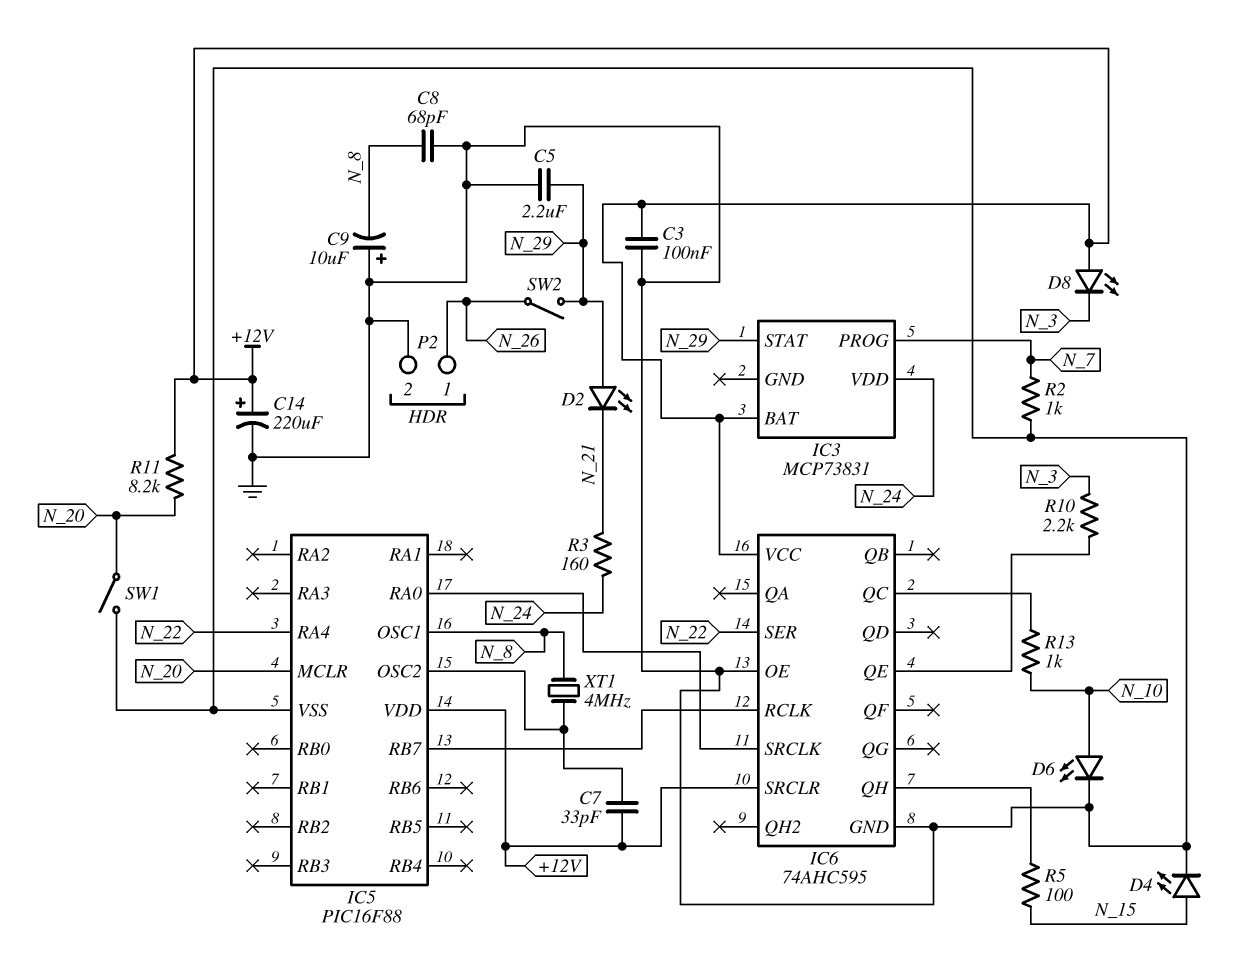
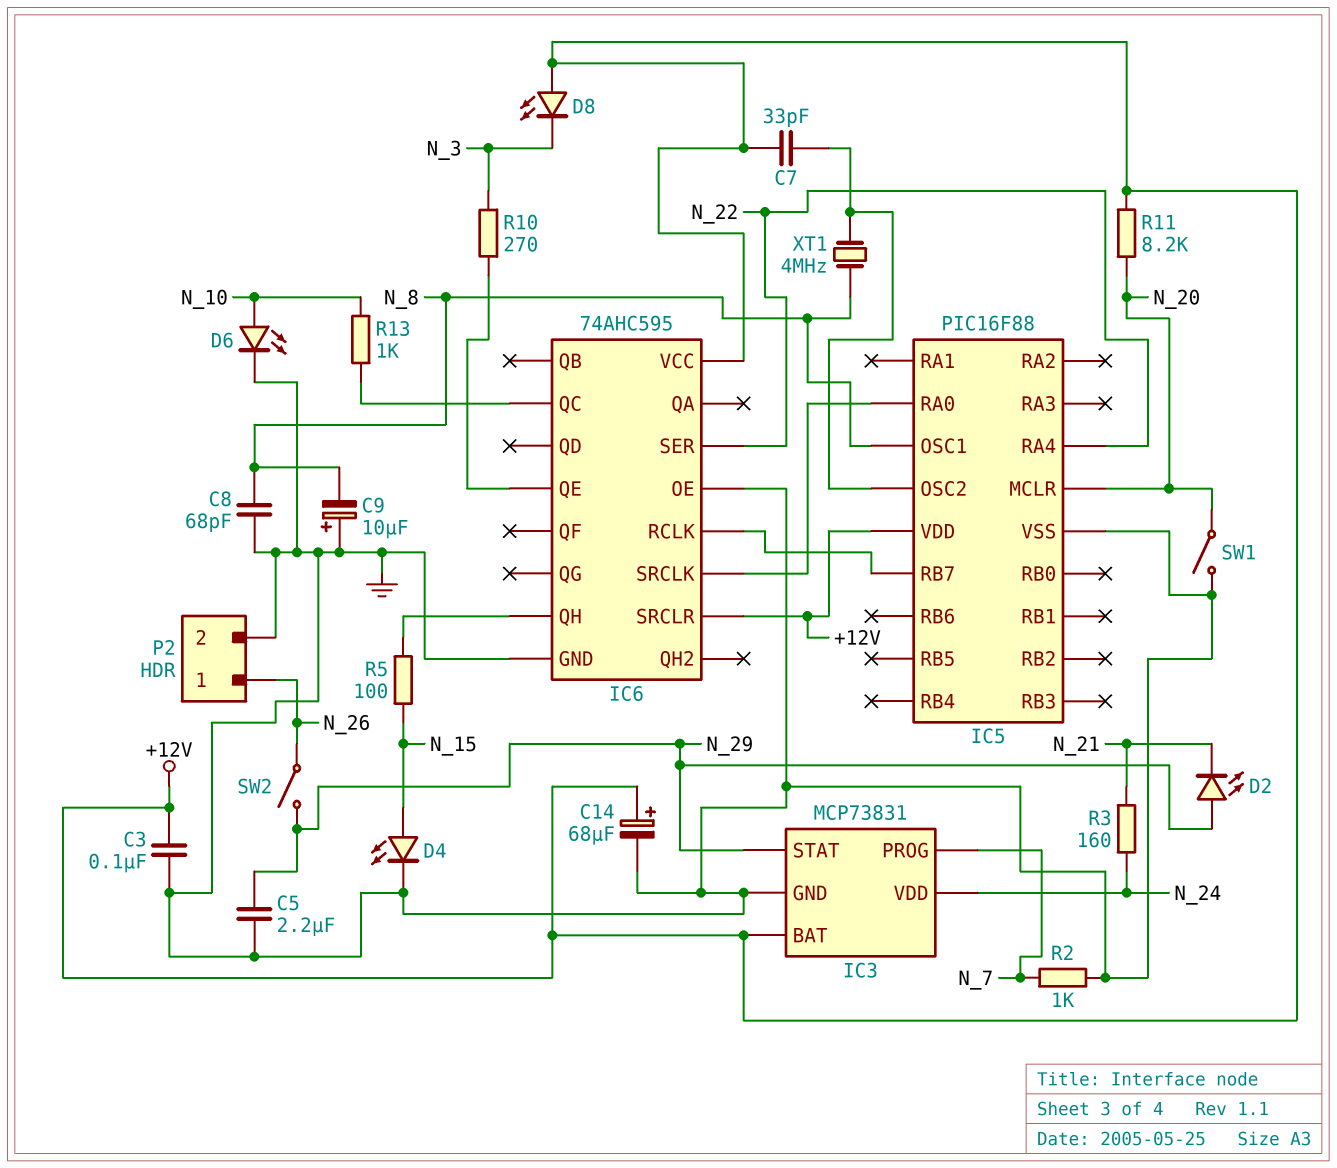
C14: 220uF (plus +12V, minus GND) -> 68uF (plus +12V, minus GND)
IC3 pin GND: none -> GND
R10: 2.2k (IC6/QE, N_3) -> 270 (IC6/QE, N_3)

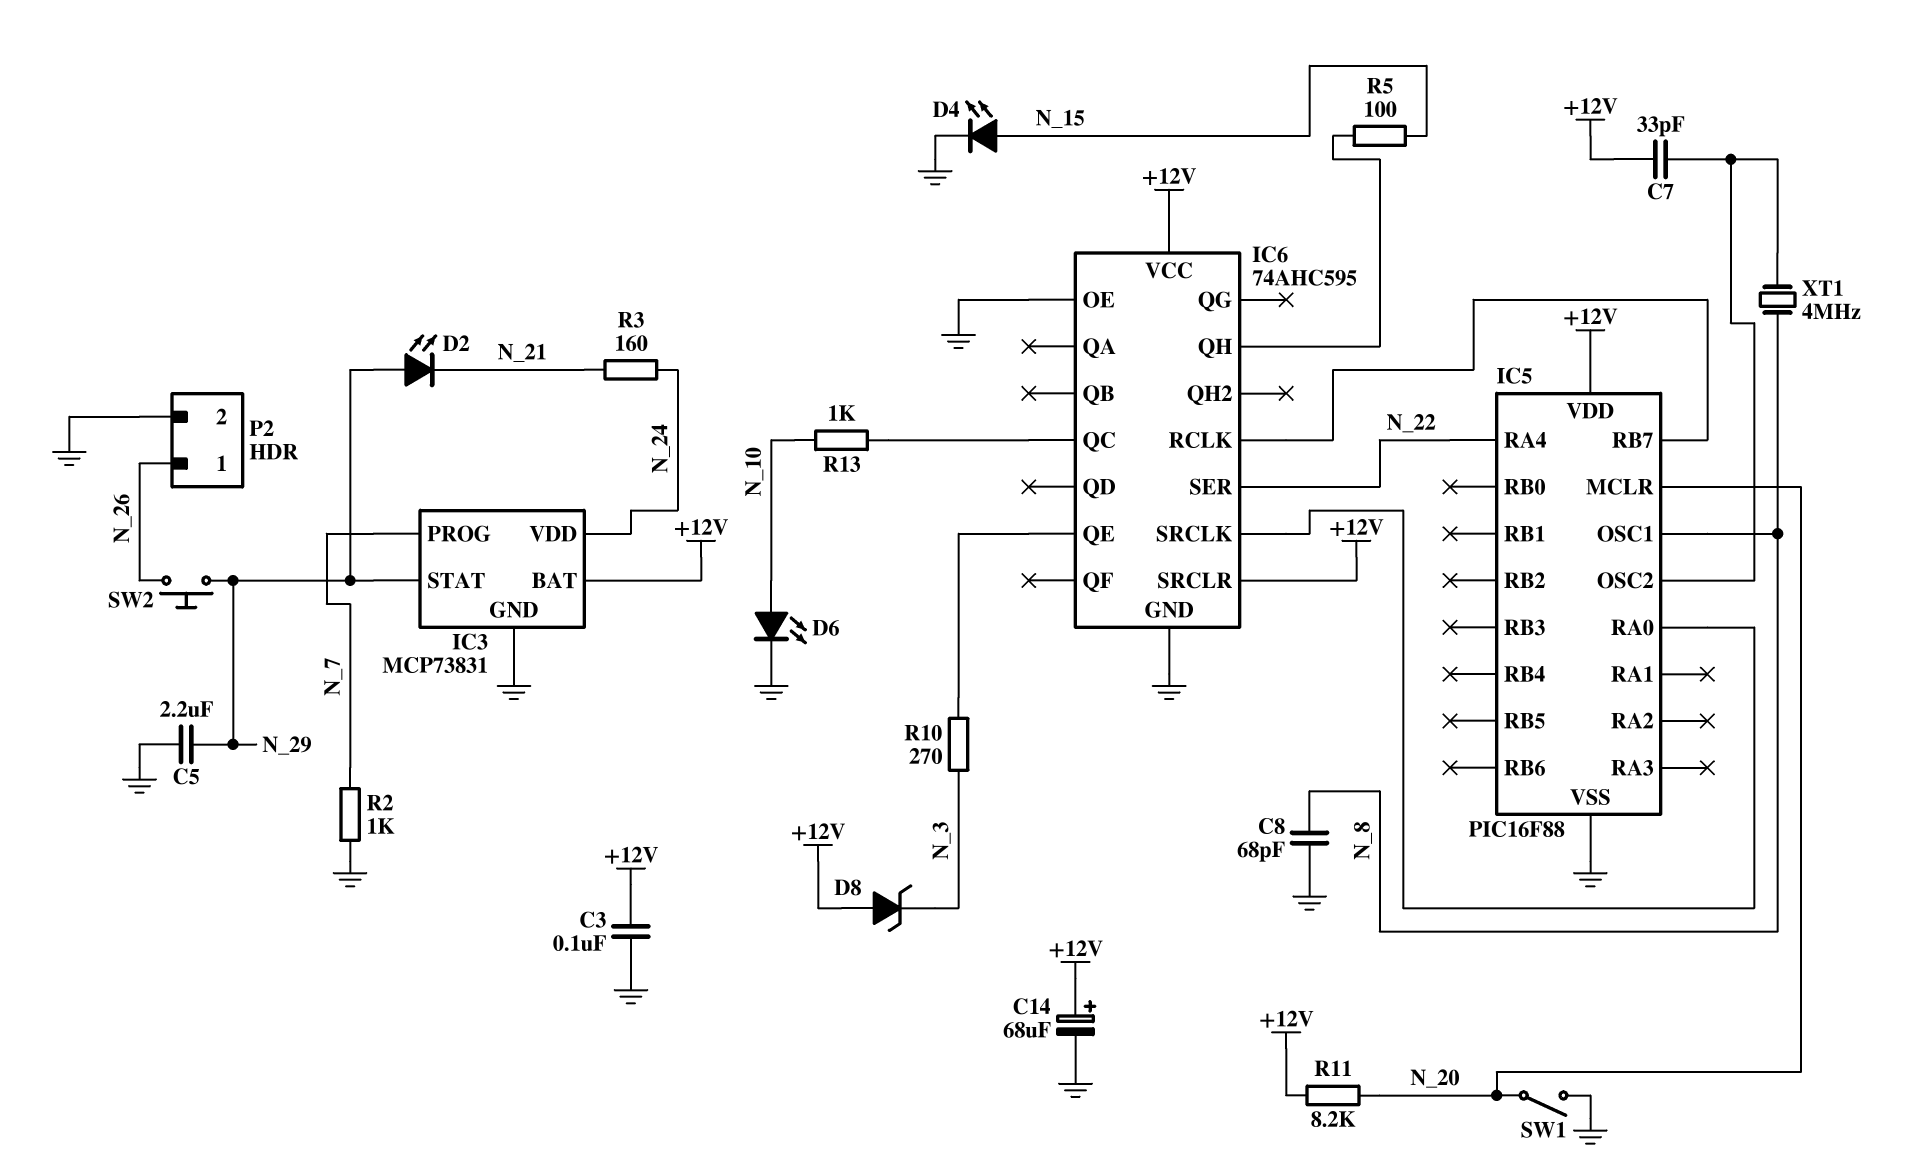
C9: 10uF (plus GND, minus N_8) -> none
D8: LED (A +12V, K N_3) -> zener (A +12V, K N_3)
SW2: switch (N_26, N_29) -> button (N_26, N_29)

